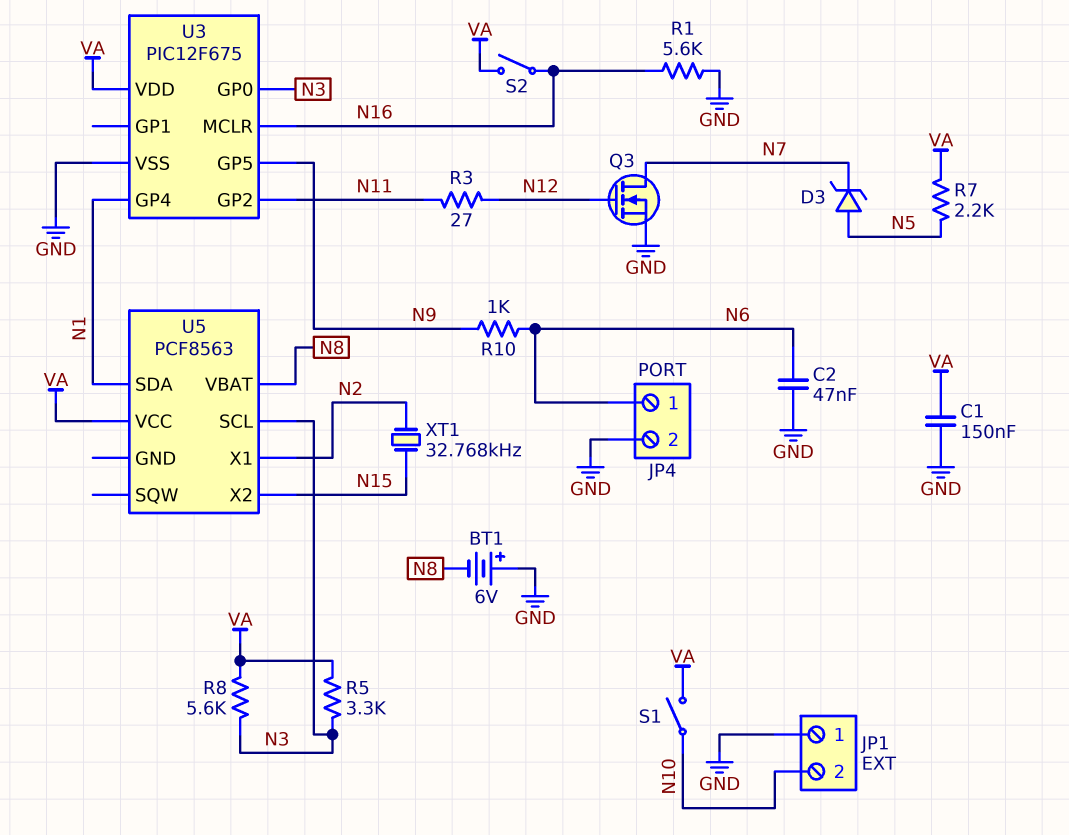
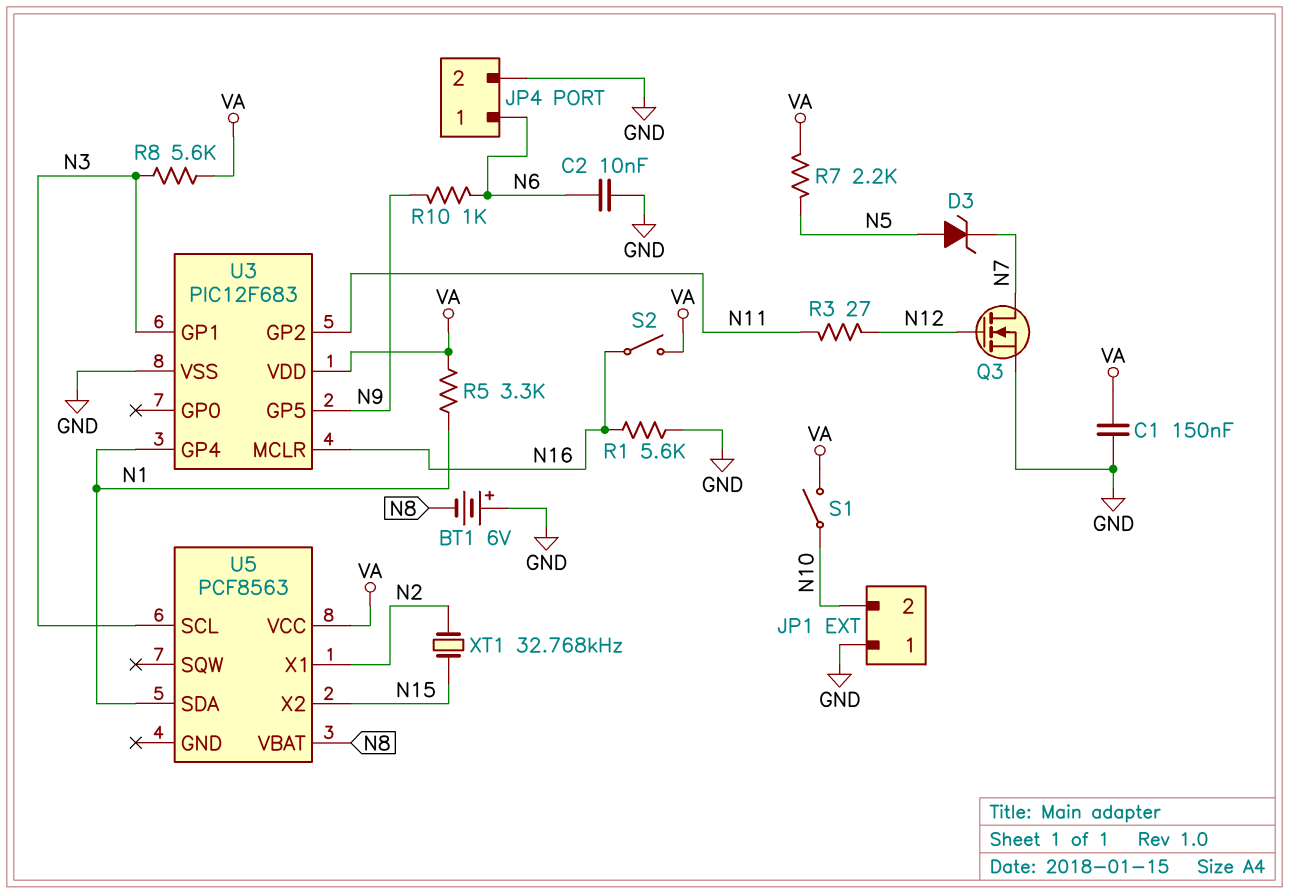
C2: 47nF (GND, N6) -> 10nF (GND, N6)
R5: 3.3k (N3, VA) -> 3.3k (N1, VA)
U3: PIC12F675 -> PIC12F683
U3 pin GP0: N3 -> none
U3 pin GP1: none -> N3

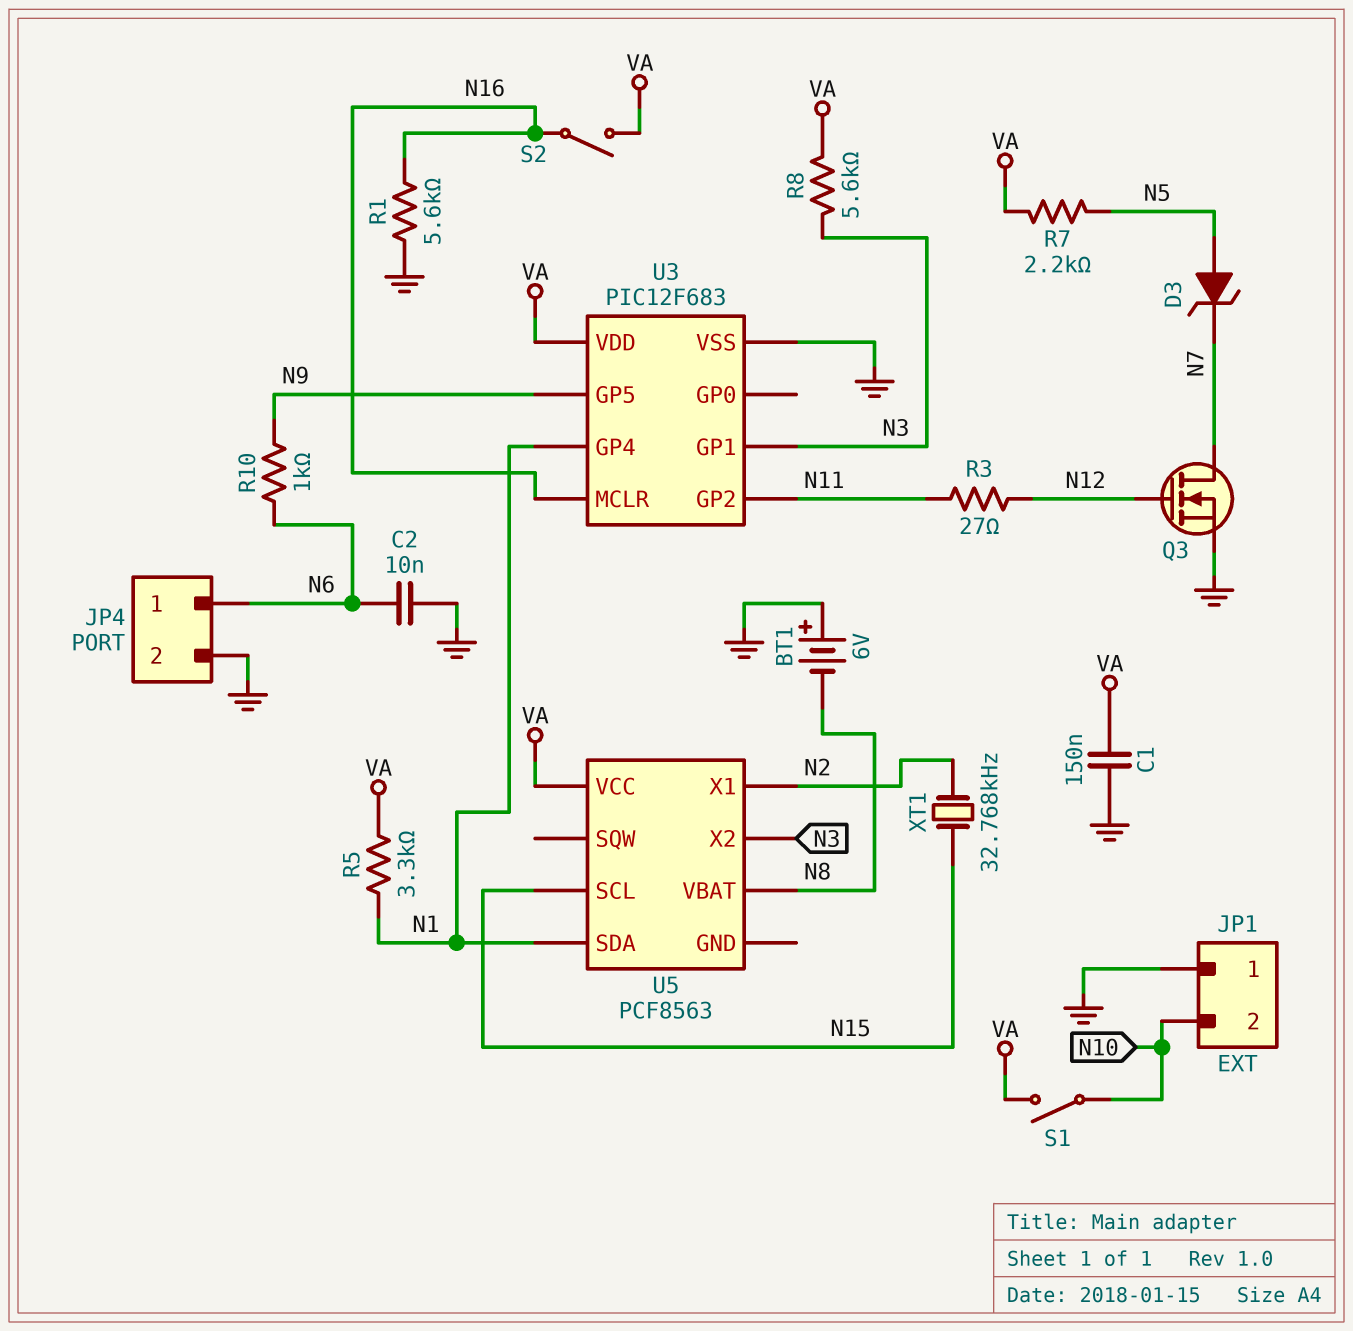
U5 pin SCL: N3 -> N15
U5 pin X2: N15 -> N3

